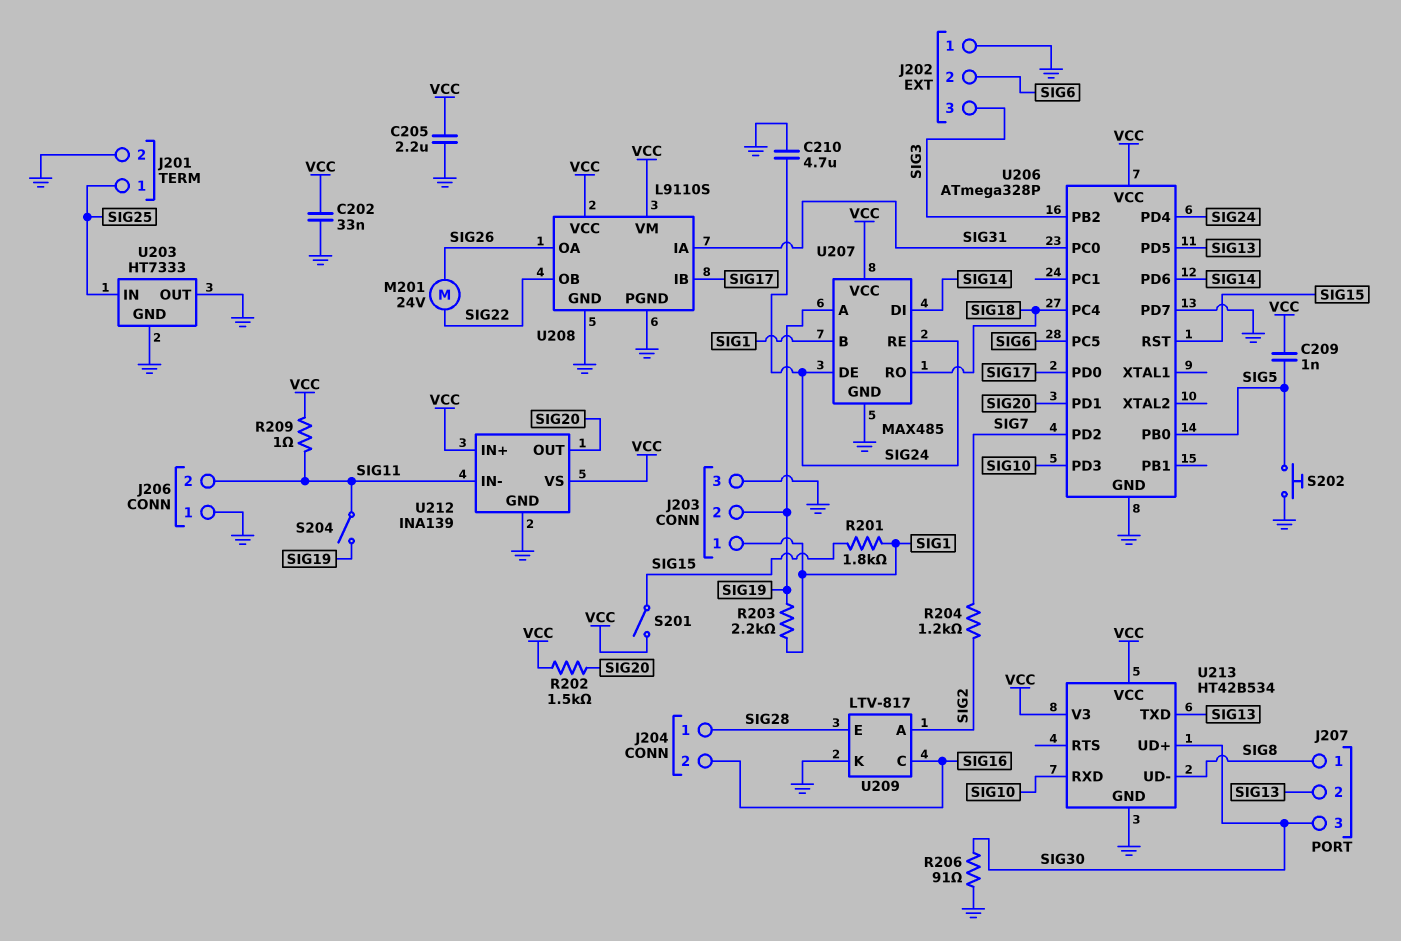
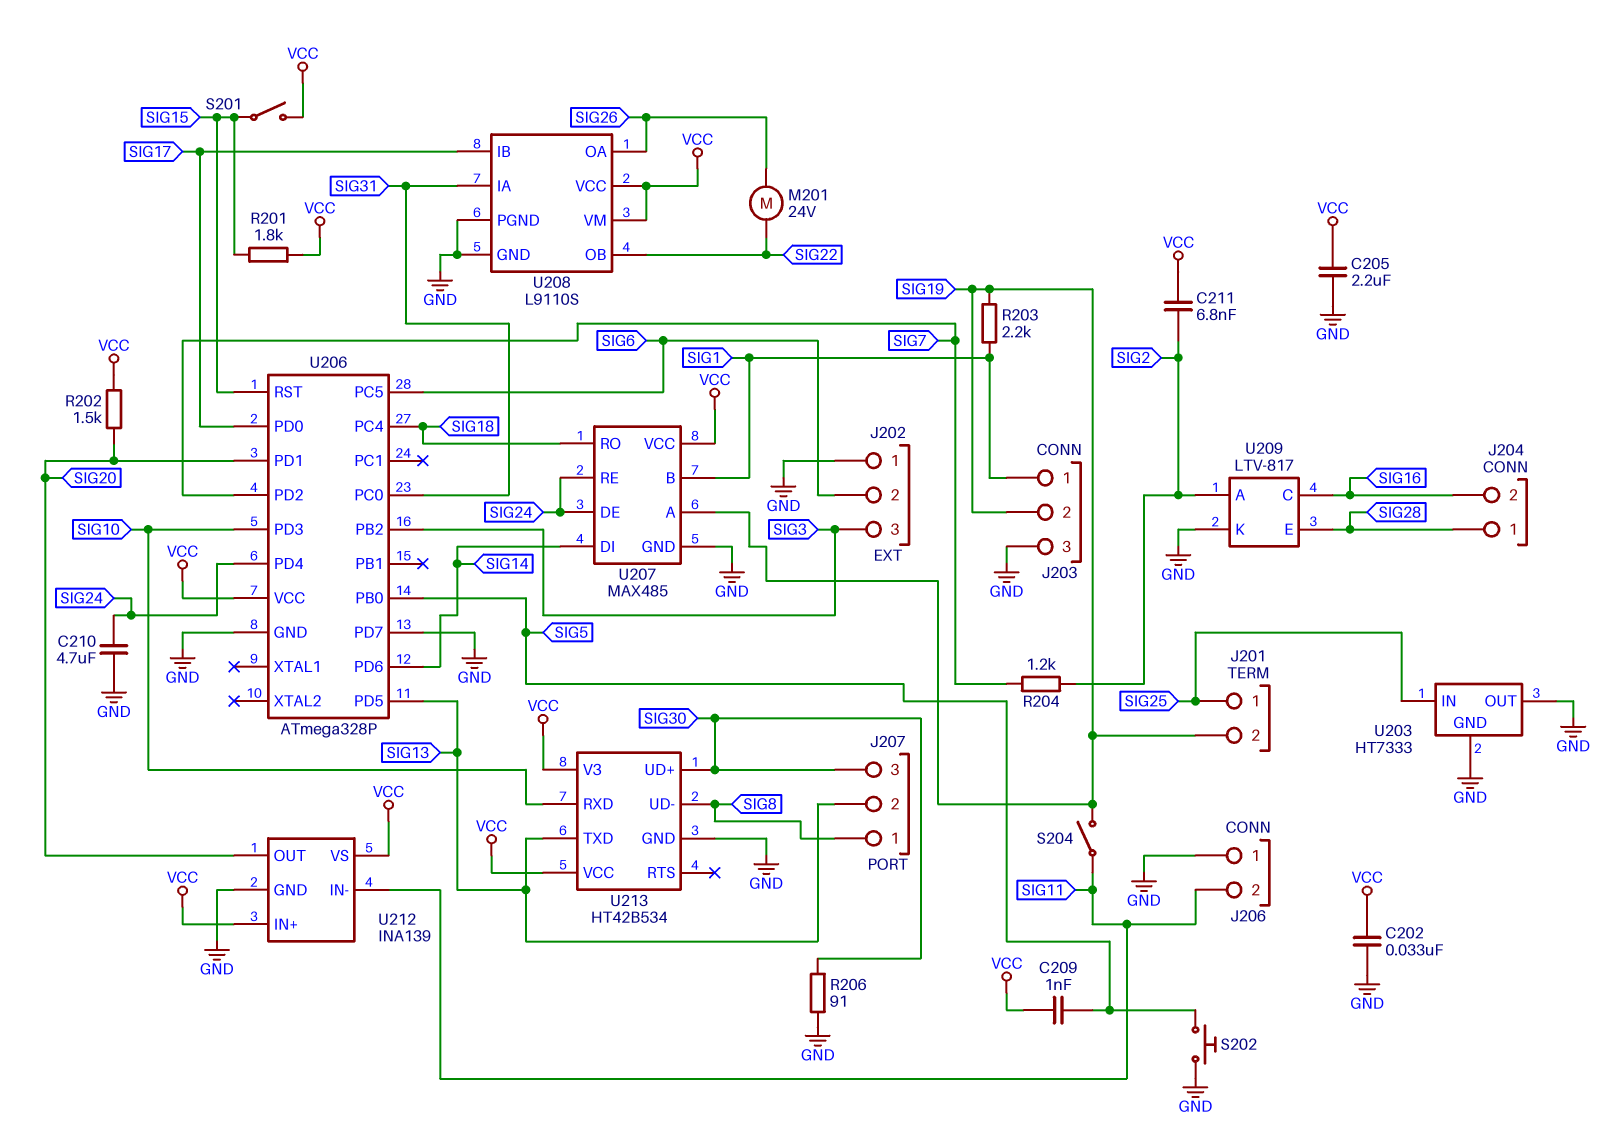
C211: none -> 6.8nF (SIG2, VCC)
J201 pin 2: GND -> SIG19
R201: 1.8k (SIG1, SIG15) -> 1.8k (SIG15, VCC)
R209: 1 (SIG11, VCC) -> none

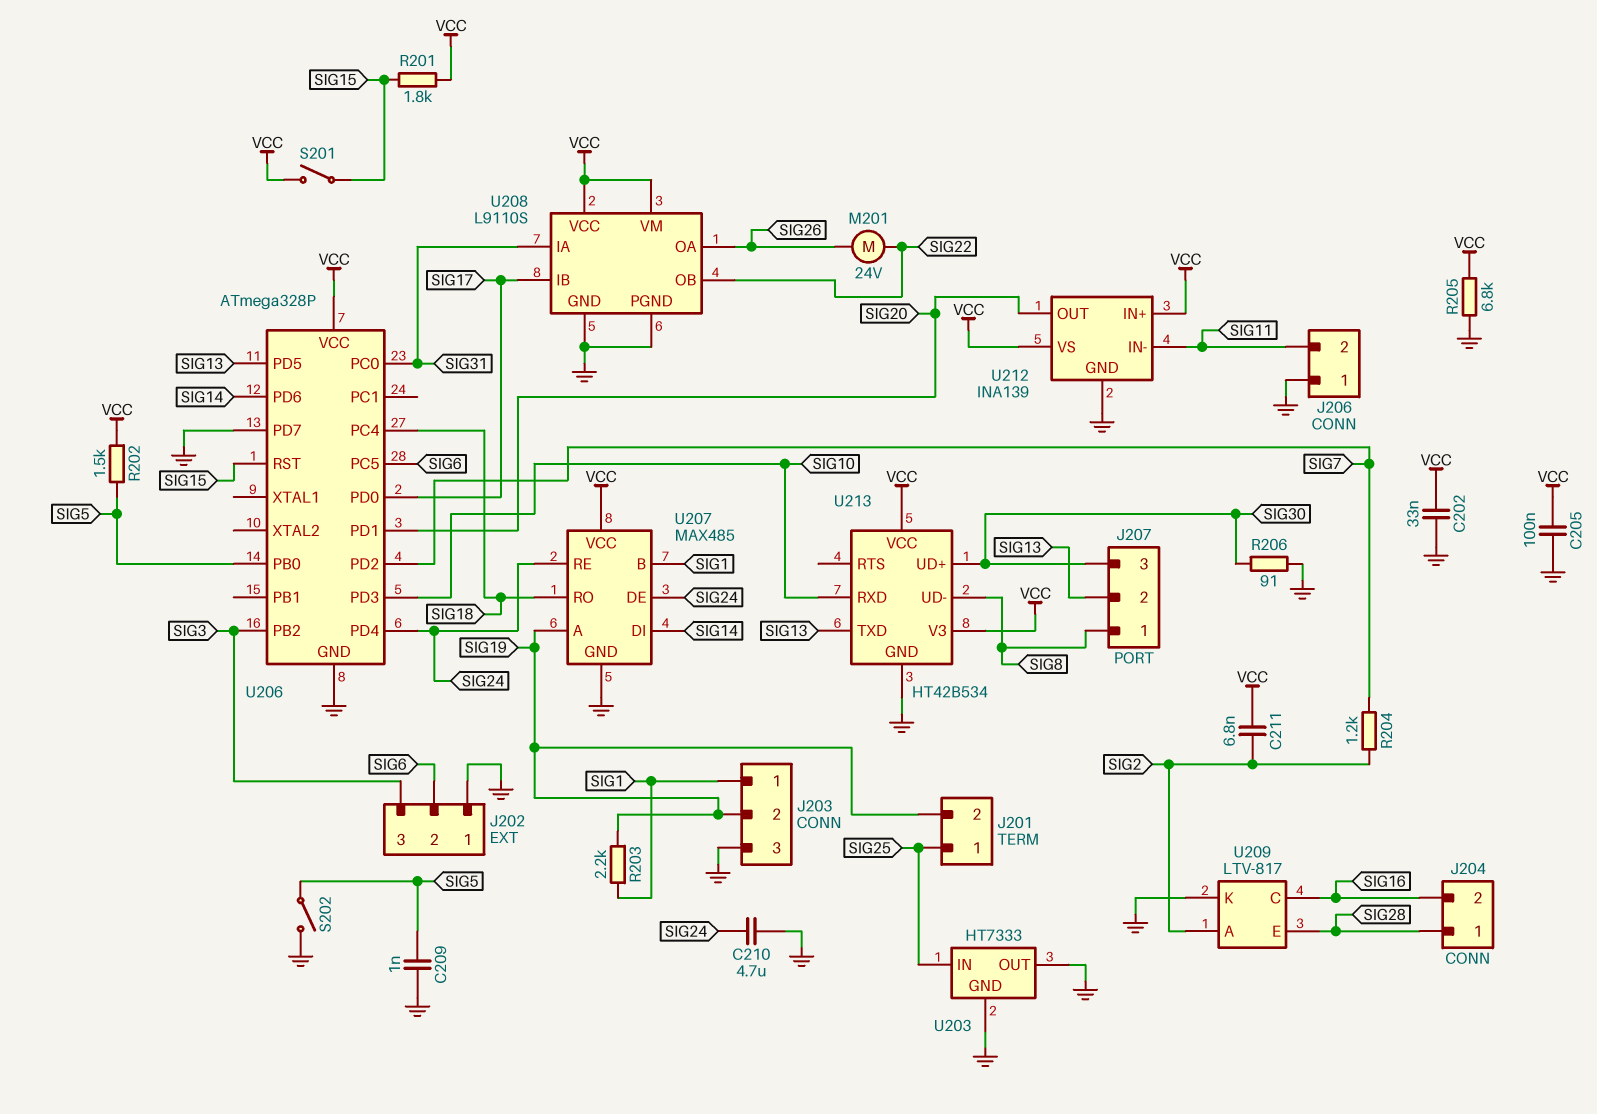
C205: 2.2uF (GND, VCC) -> 100nF (GND, VCC)
C209: 1nF (SIG5, VCC) -> 1nF (GND, SIG5)
R202: 1.5k (SIG20, VCC) -> 1.5k (SIG5, VCC)
R205: none -> 6.8k (GND, VCC)
S202: button (GND, SIG5) -> switch (GND, SIG5)
S204: switch (SIG11, SIG19) -> none

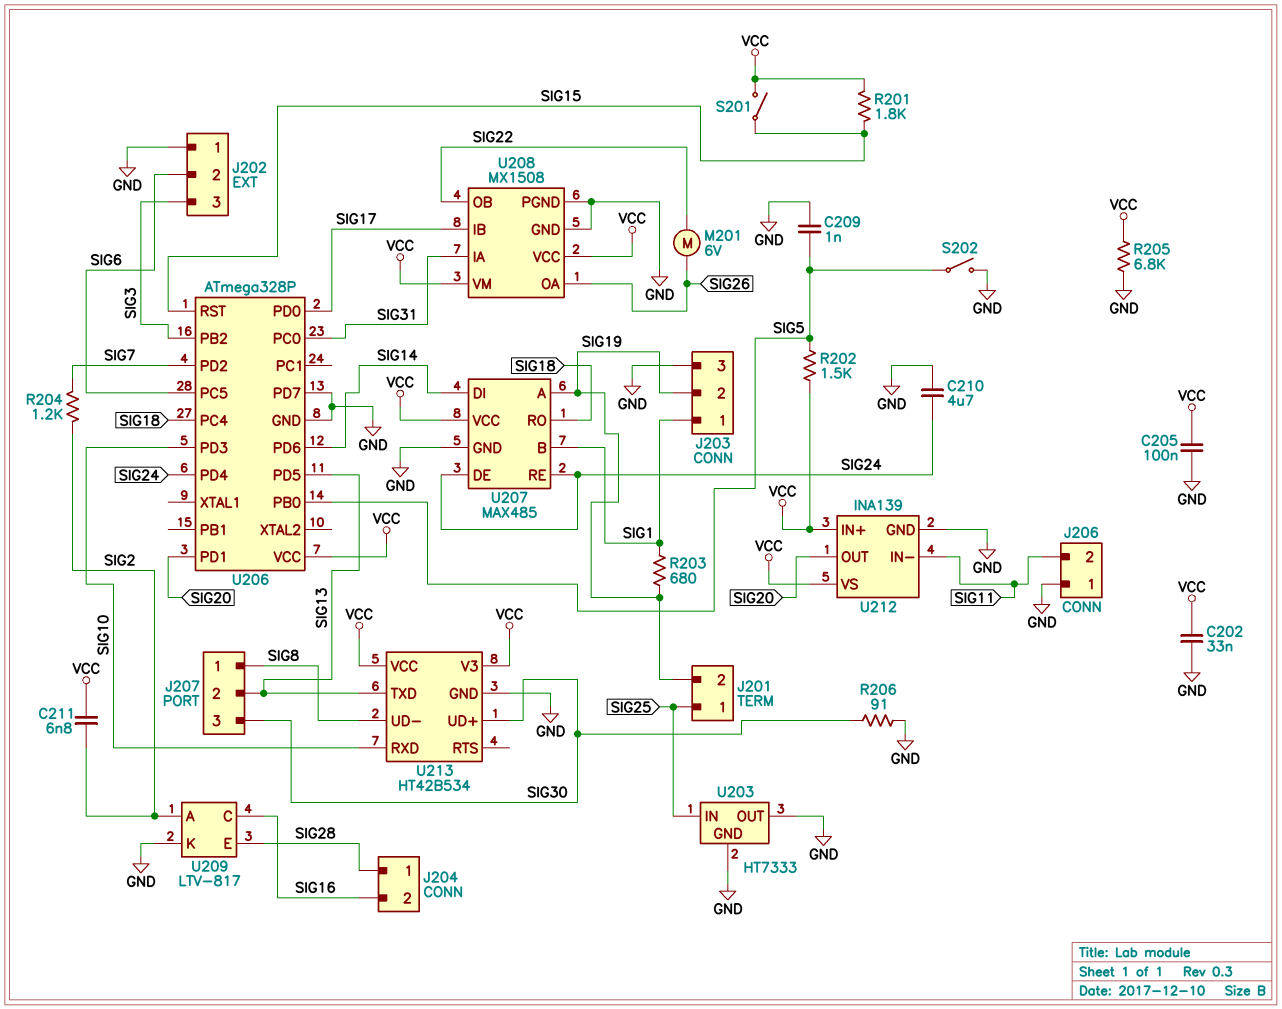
M201: motor 24V (SIG22, SIG26) -> motor 6V (SIG22, SIG26)
R203: 2.2k (SIG1, SIG19) -> 680 (SIG1, SIG19)
U208: L9110S -> MX1508

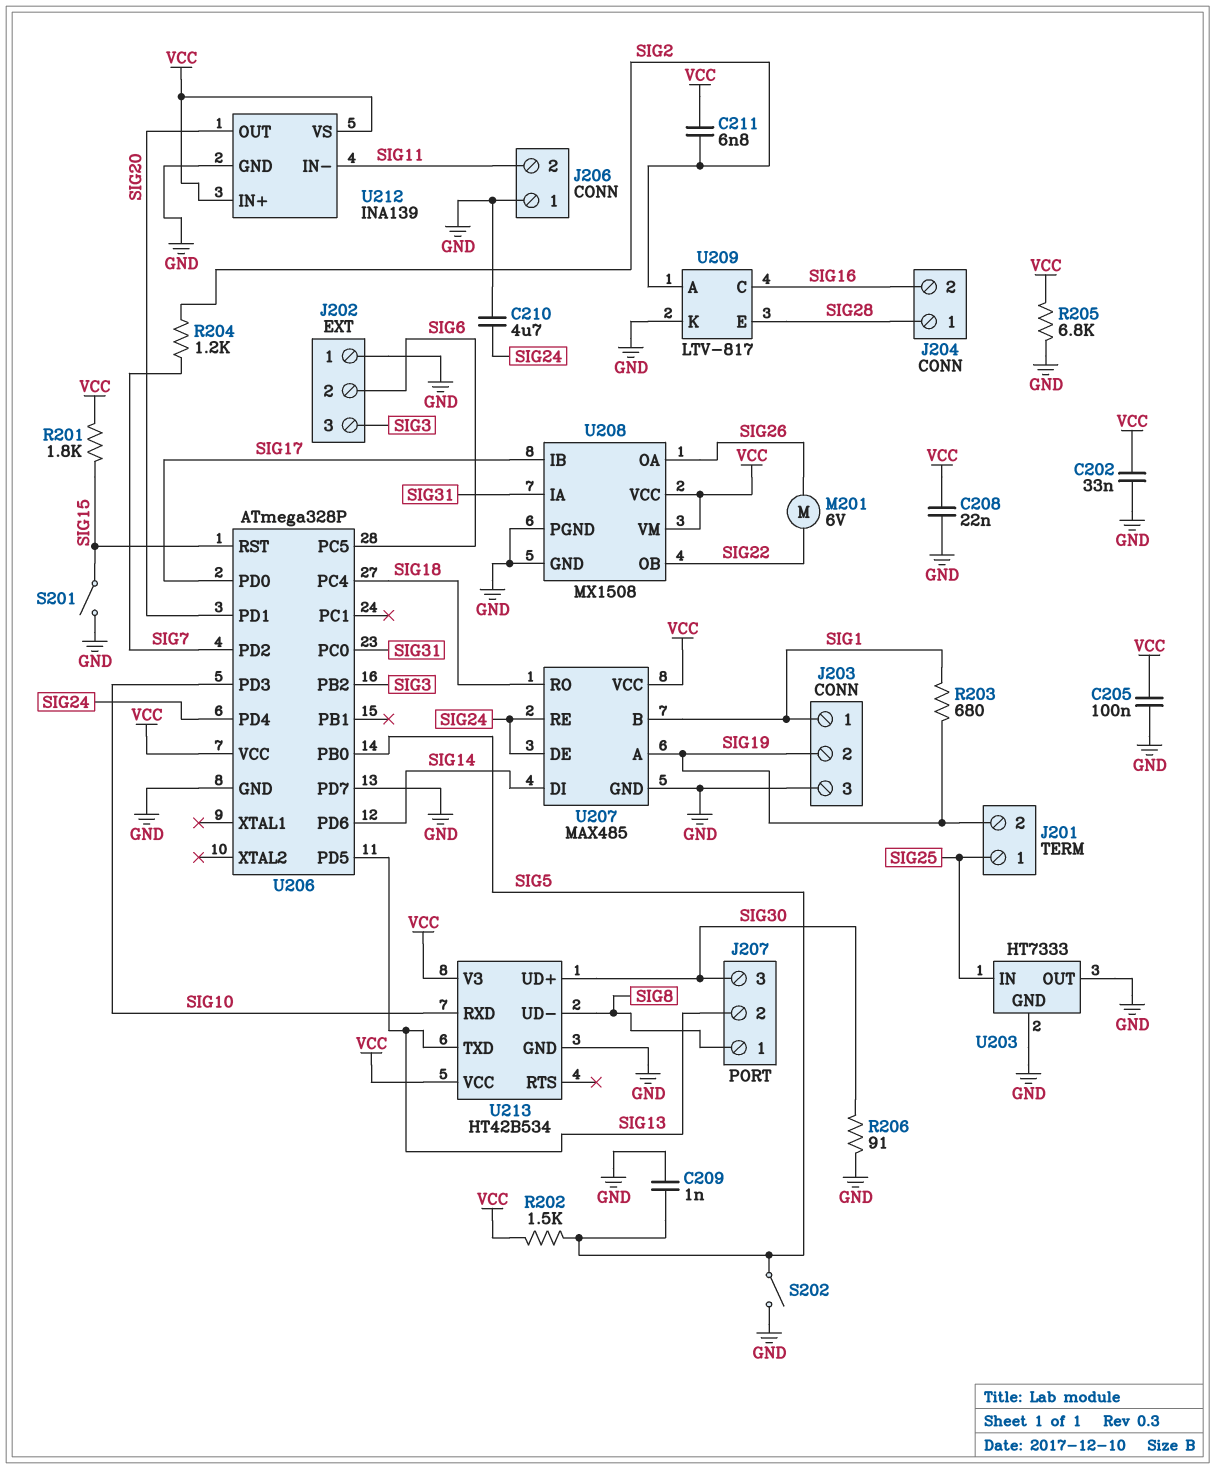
C208: none -> 22nF (GND, VCC)
S201: switch (SIG15, VCC) -> switch (GND, SIG15)

